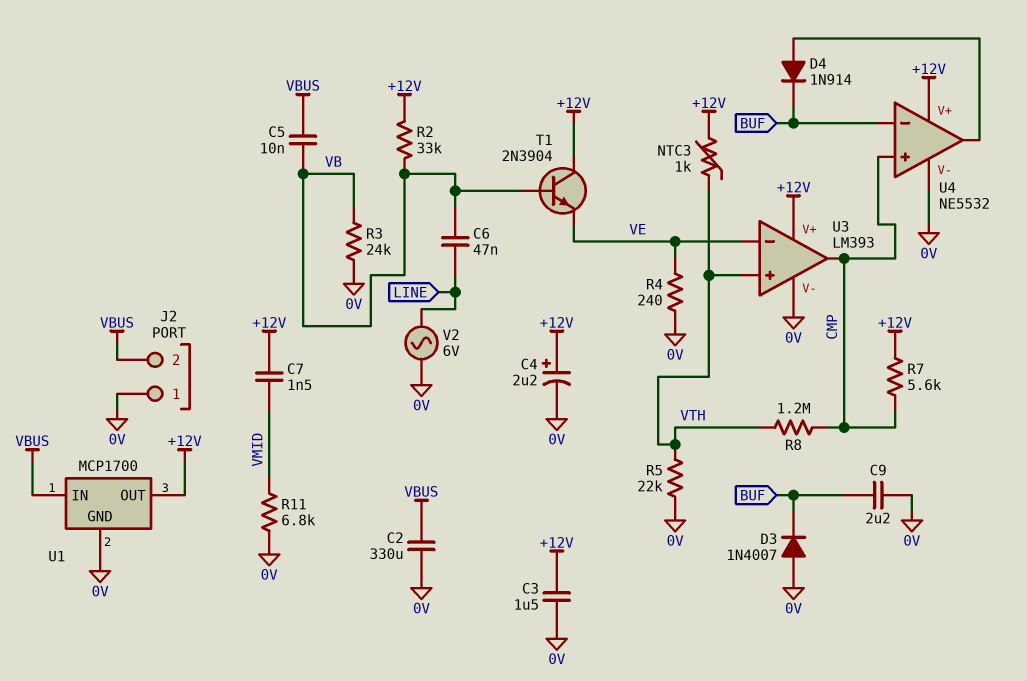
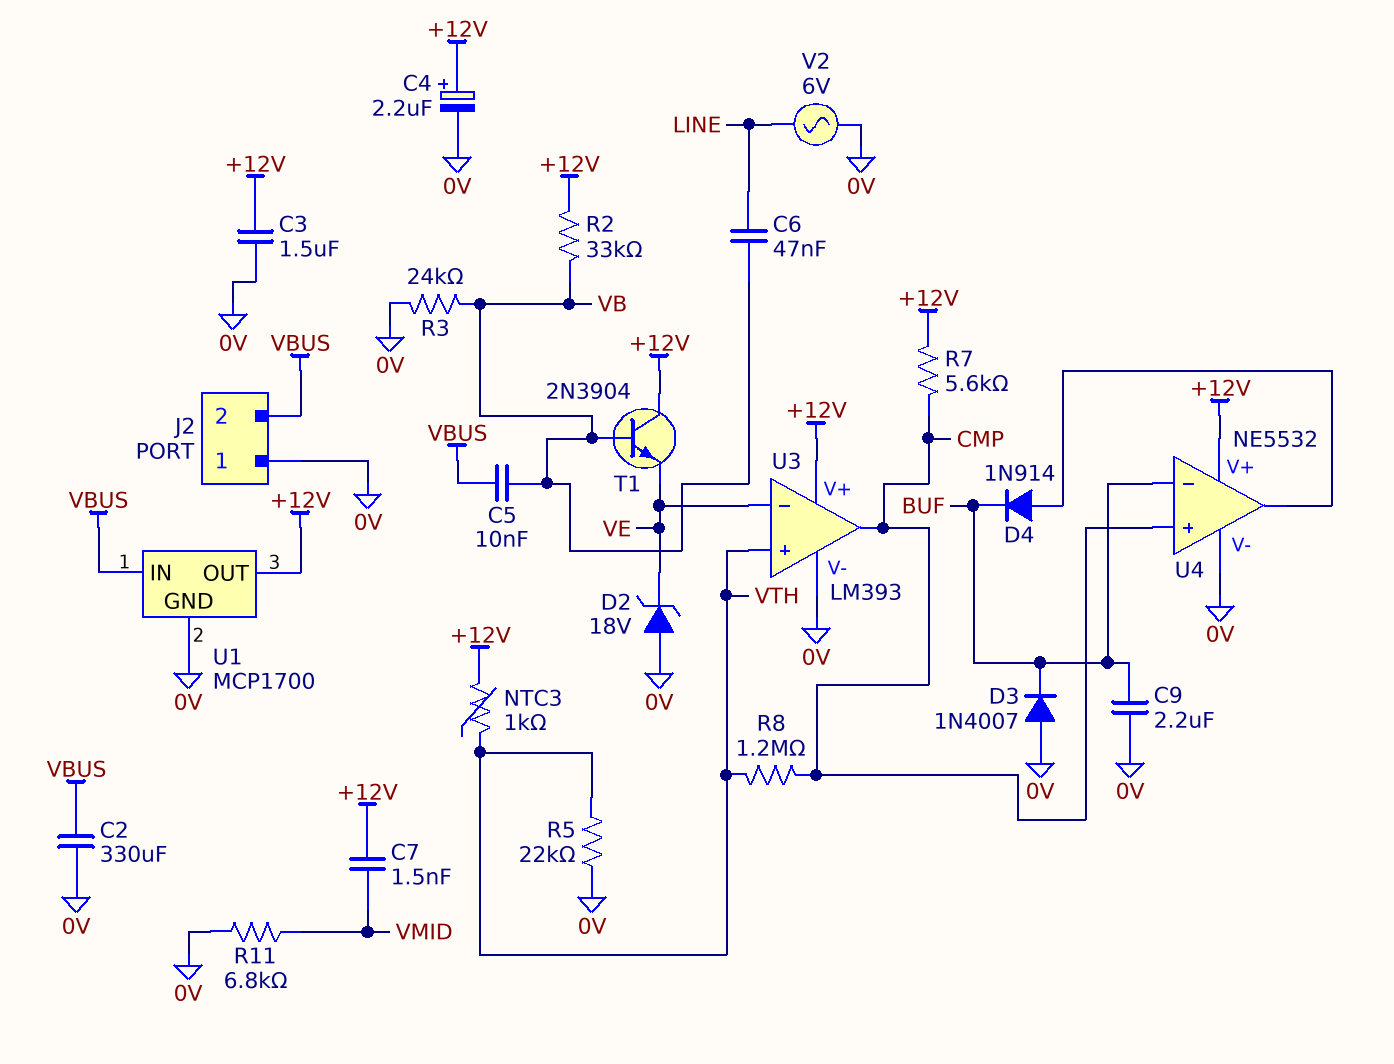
D2: none -> zener 18V (A 0V, K VE)
R4: 240 (0V, VE) -> none

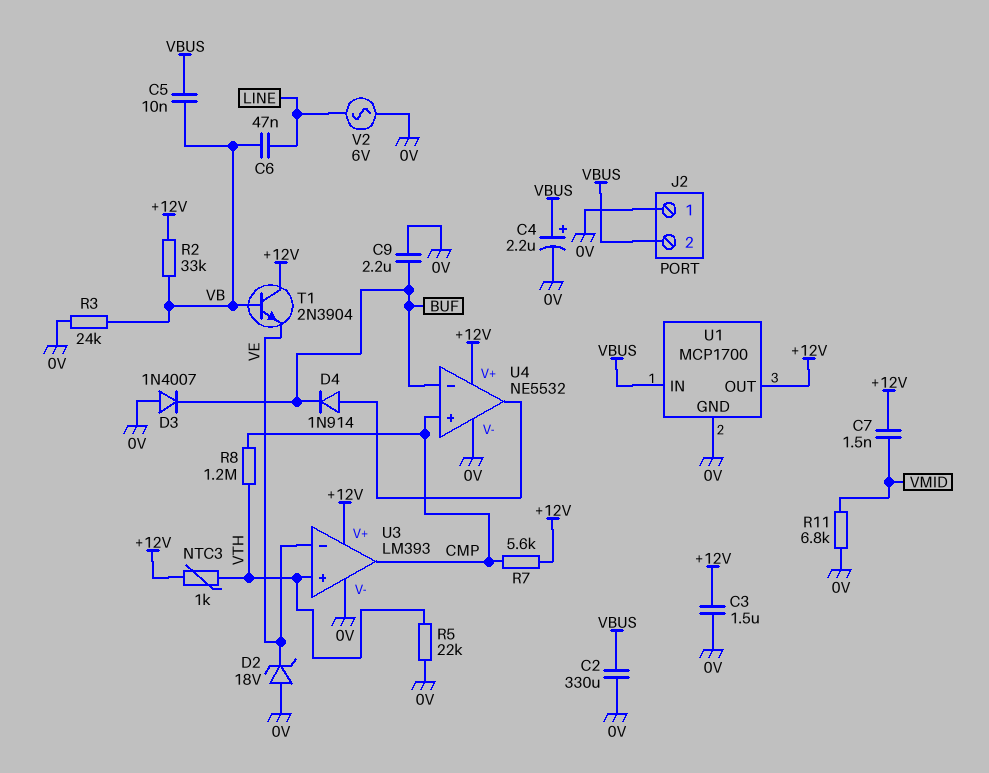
C4: 2.2uF (plus +12V, minus 0V) -> 2.2uF (plus VBUS, minus 0V)

